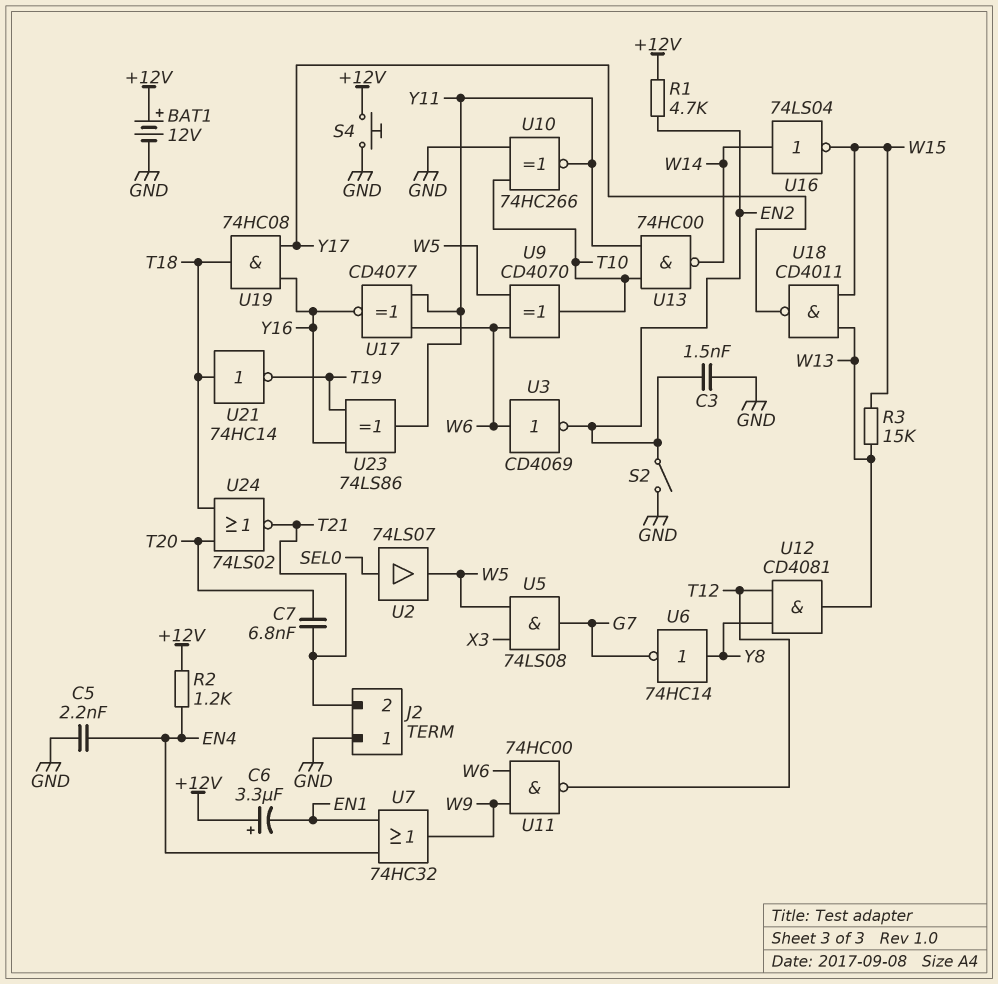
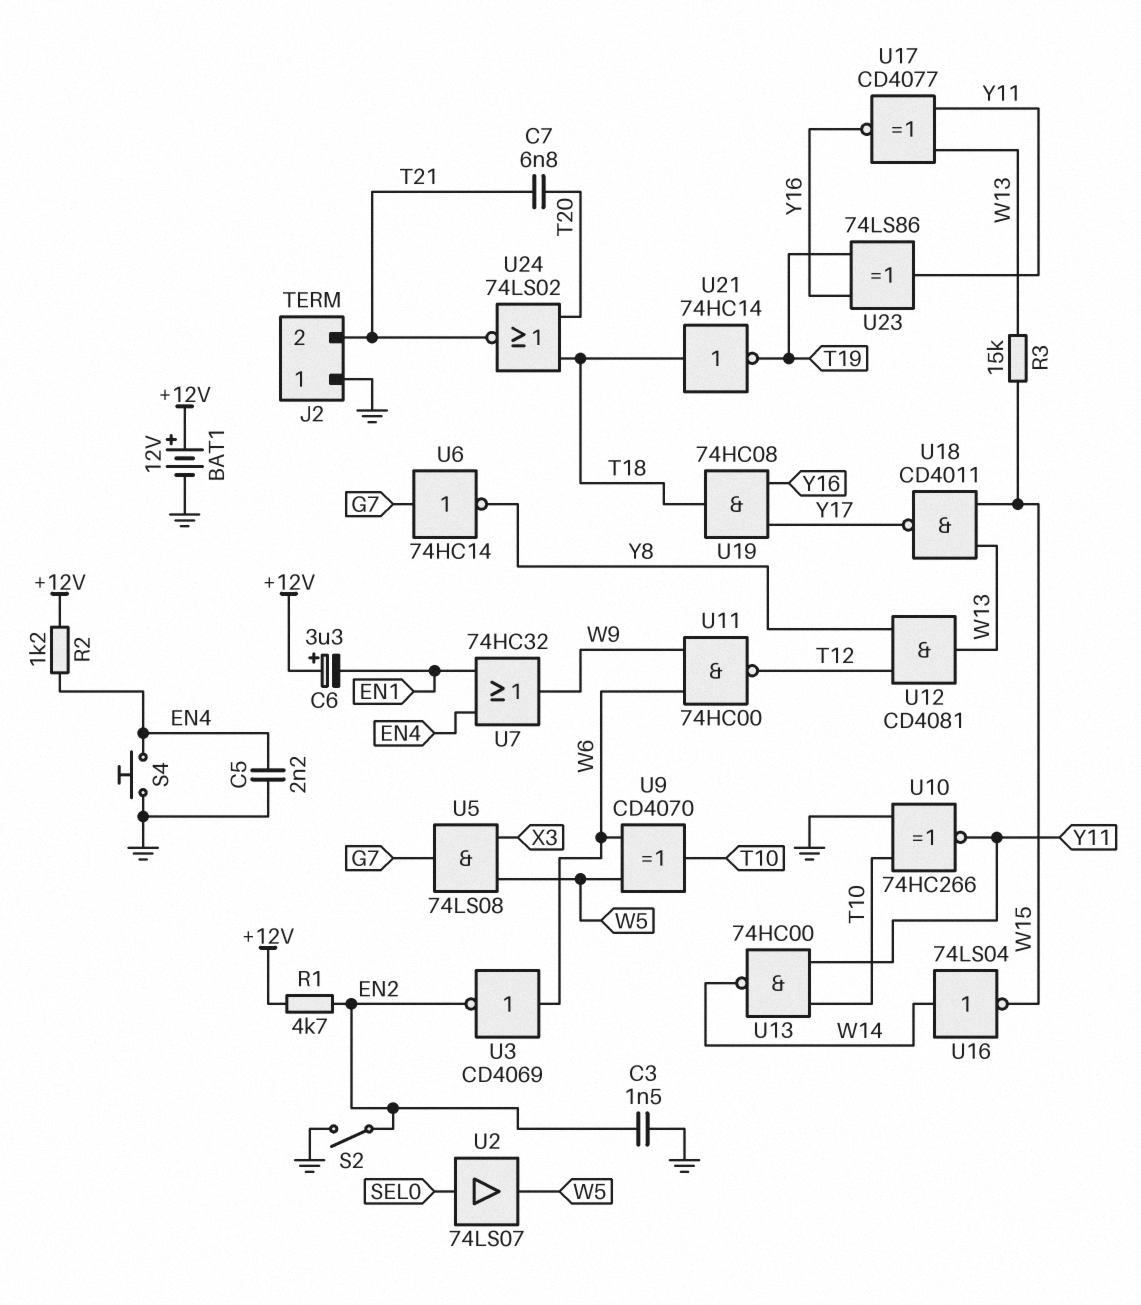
S4: button (+12V, GND) -> button (EN4, GND)
U6: NOT 74HC14 (in Y8, out G7) -> NOT 74HC14 (in G7, out Y8)
U17: XNOR CD4077 (in W6, in Y11, out Y16) -> XNOR CD4077 (in W13, in Y11, out Y16)

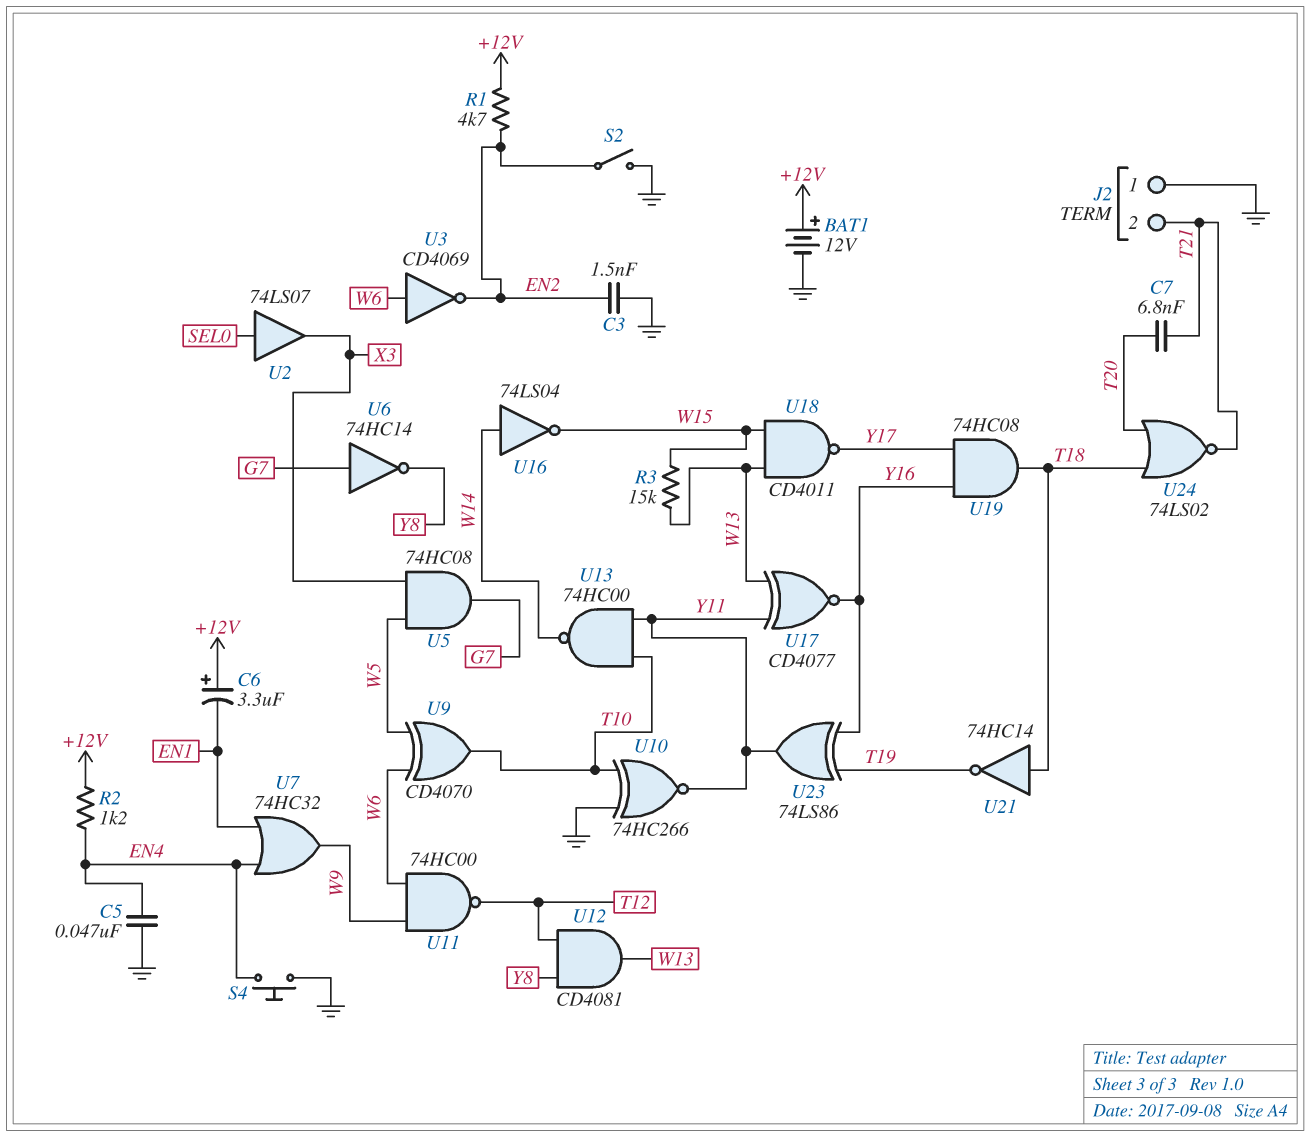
C5: 2.2nF (EN4, GND) -> 47nF (EN4, GND)
U2: buffer 74LS07 (in SEL0, out W5) -> buffer 74LS07 (in SEL0, out X3)
U5: AND 74LS08 (in W5, in X3, out G7) -> AND 74HC08 (in W5, in X3, out G7)

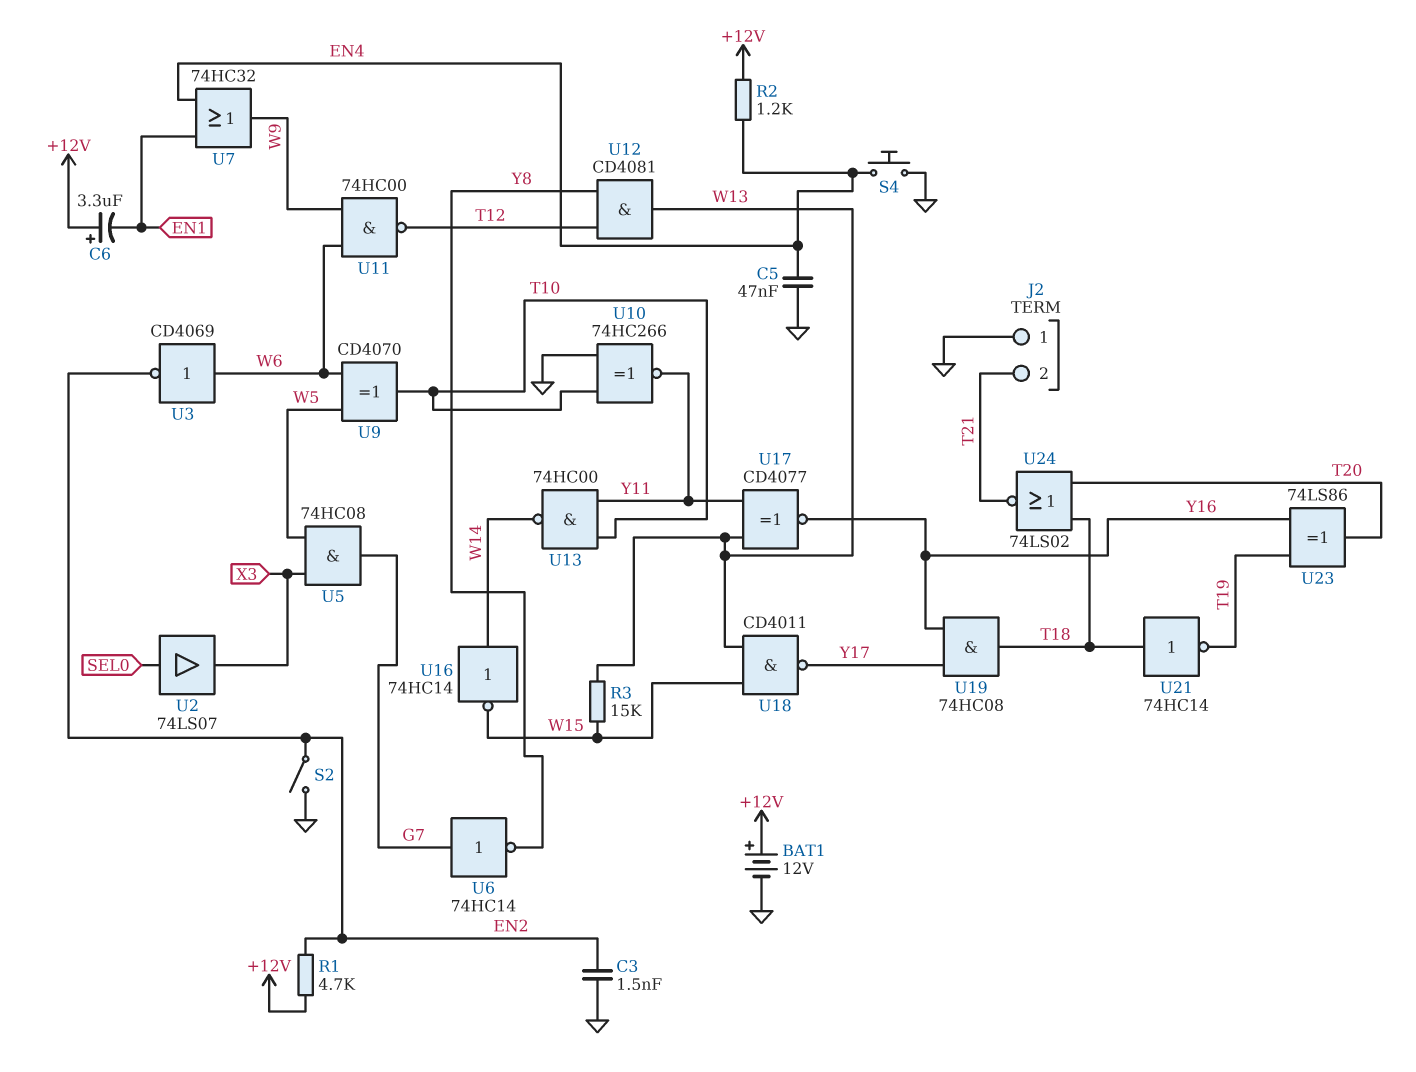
C7: 6.8nF (T20, T21) -> none
U16: NOT 74LS04 (in W14, out W15) -> NOT 74HC14 (in W14, out W15)
U23: XOR 74LS86 (in T19, in Y16, out Y11) -> XOR 74LS86 (in T19, in Y16, out T20)

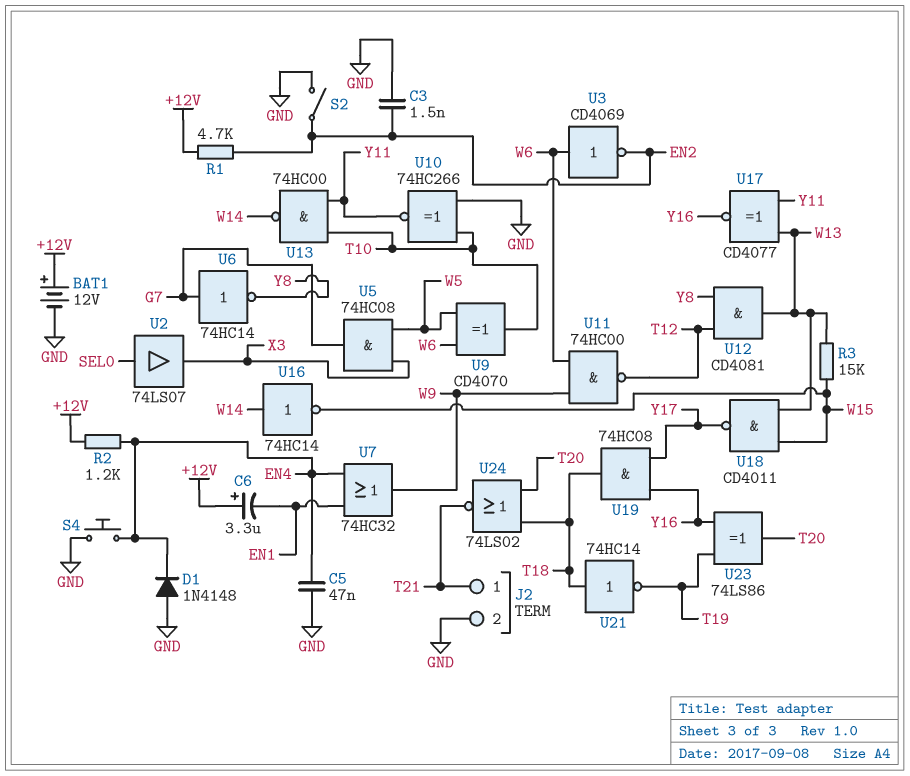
D1: none -> diode 1N4148 (A GND, K EN4)
J2 pin 1: GND -> T21
J2 pin 2: T21 -> GND

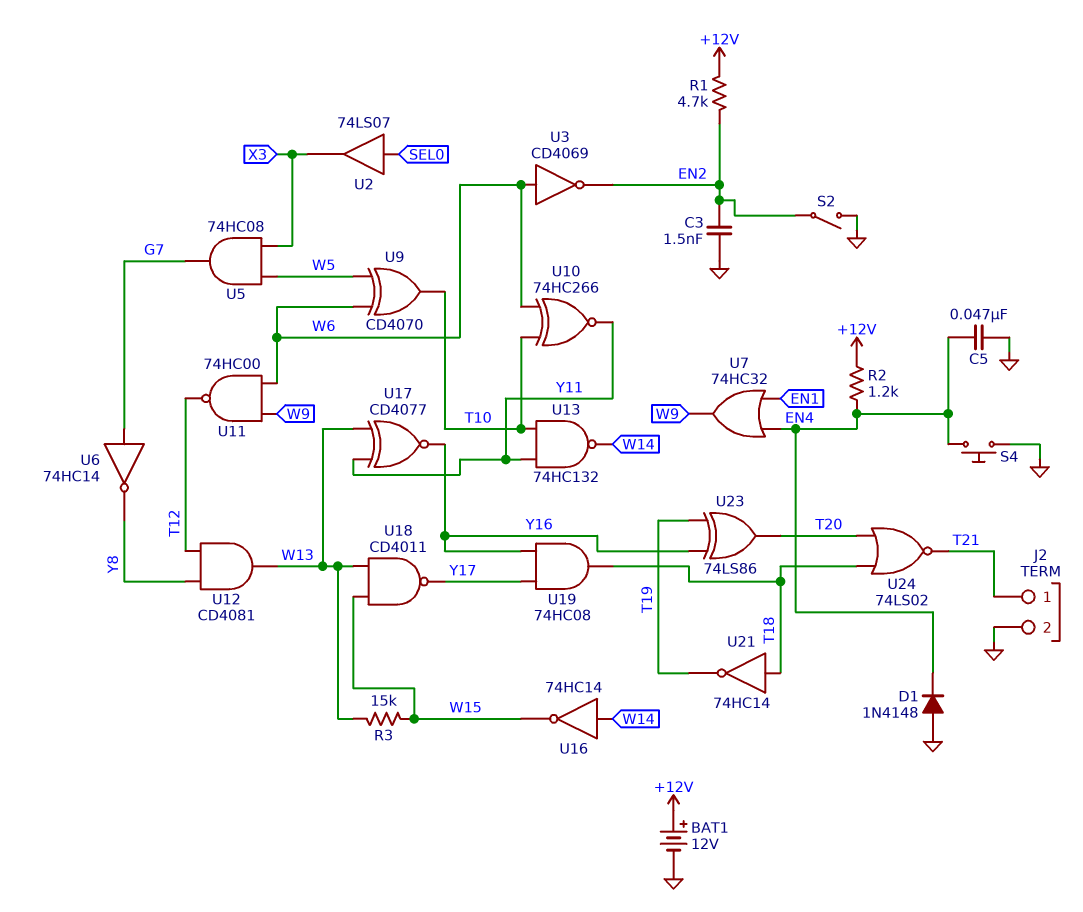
C6: 3.3uF (plus +12V, minus EN1) -> none
U10: XNOR 74HC266 (in GND, in T10, out Y11) -> XNOR 74HC266 (in T10, in W6, out Y11)
U13: NAND 74HC00 (in T10, in Y11, out W14) -> NAND 74HC132 (in T10, in Y11, out W14)

